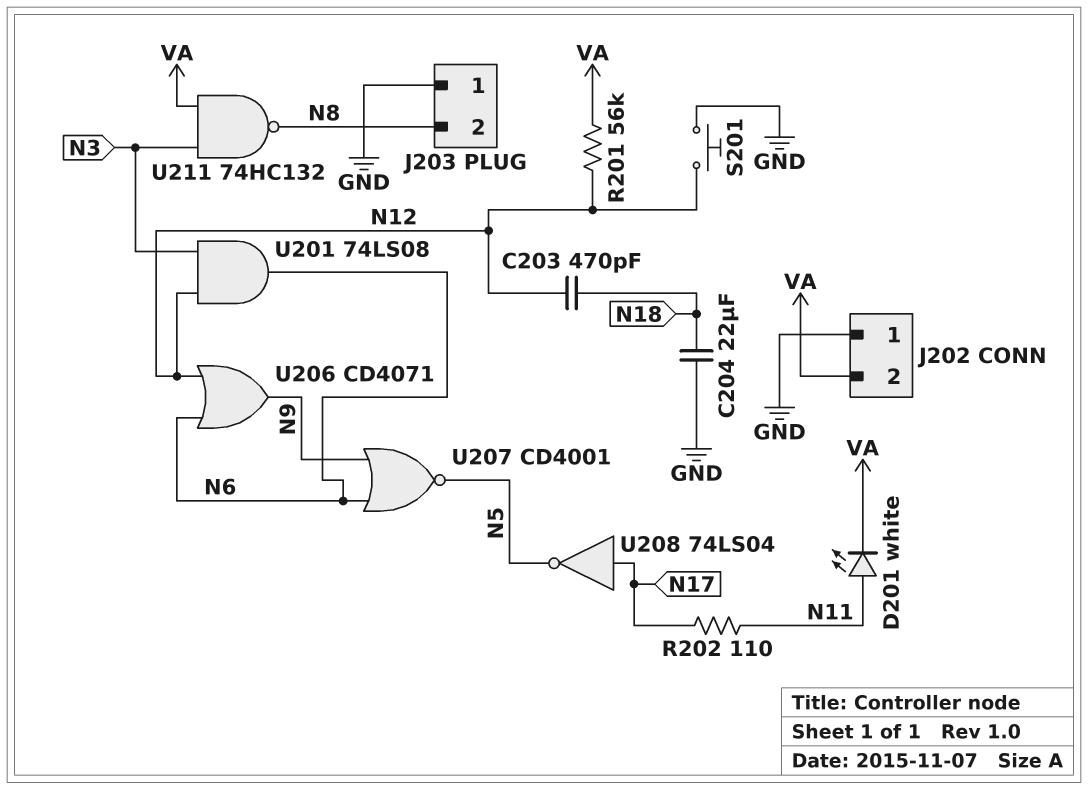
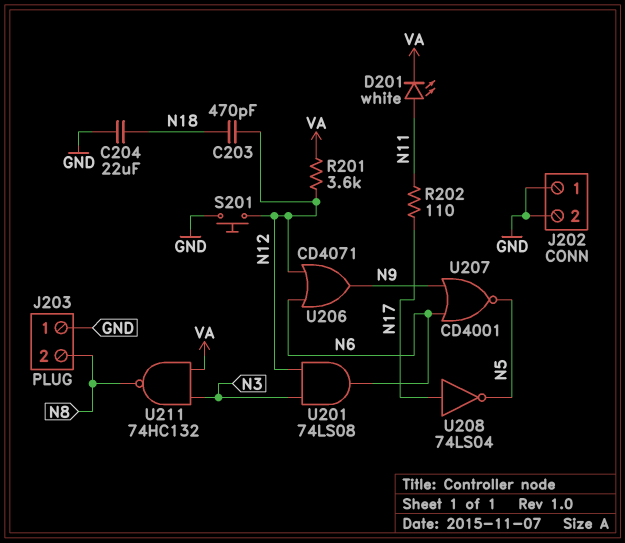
J202 pin 2: VA -> GND
R201: 56k (N12, VA) -> 3.6k (N12, VA)

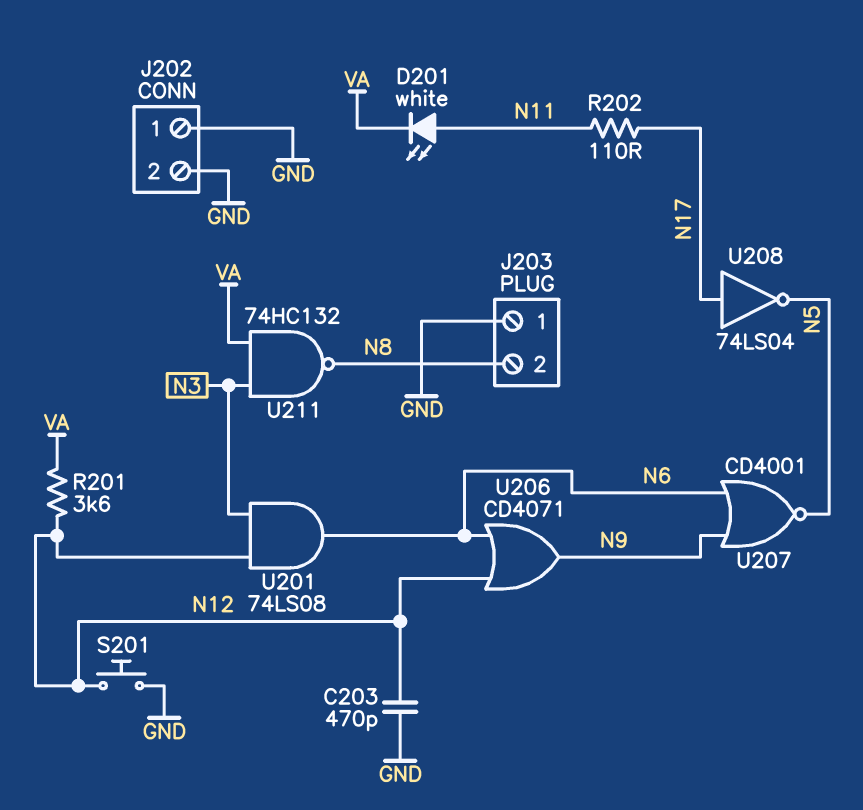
C203: 470pF (N12, N18) -> 470pF (GND, N12)
C204: 22uF (GND, N18) -> none

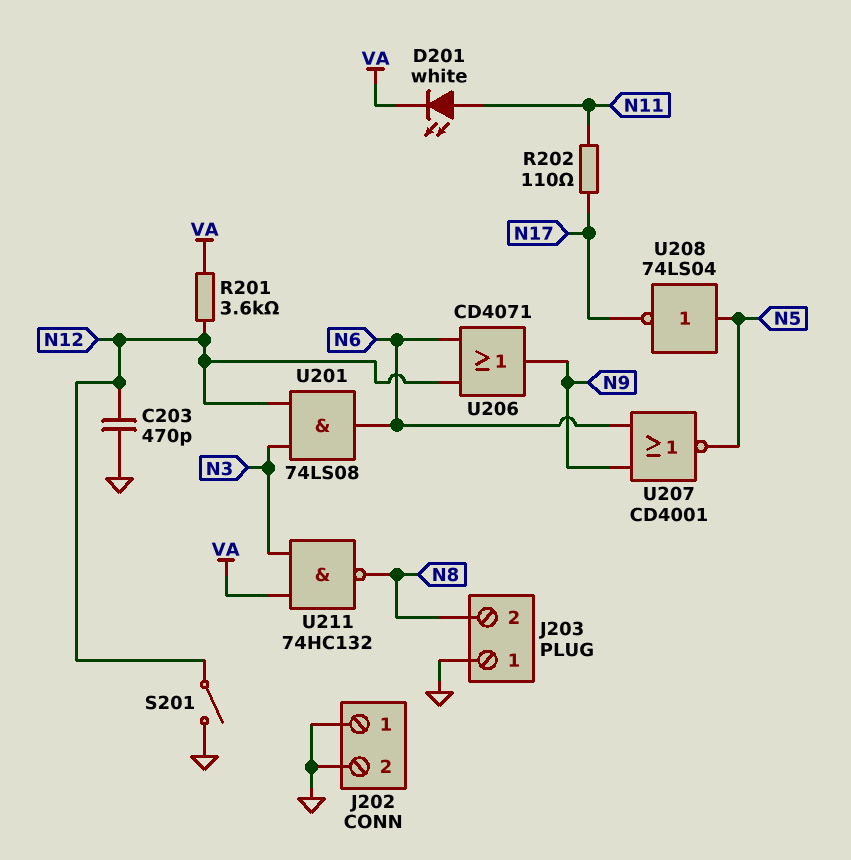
S201: button (GND, N12) -> switch (GND, N12)
U208: NOT 74LS04 (in N17, out N5) -> NOT 74LS04 (in N5, out N17)

